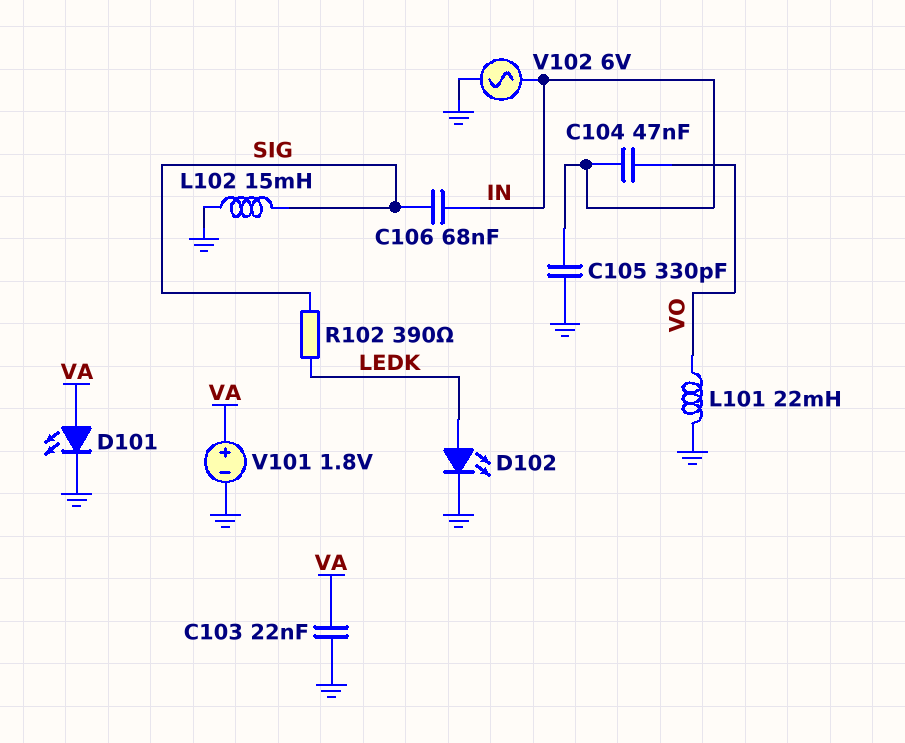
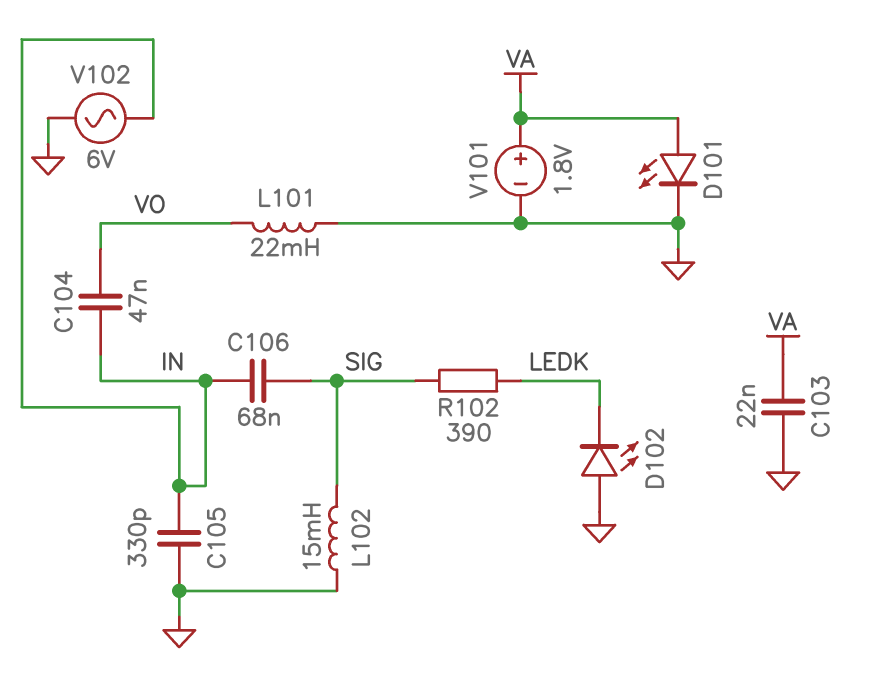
D102: LED (A LEDK, K GND) -> LED (A GND, K LEDK)

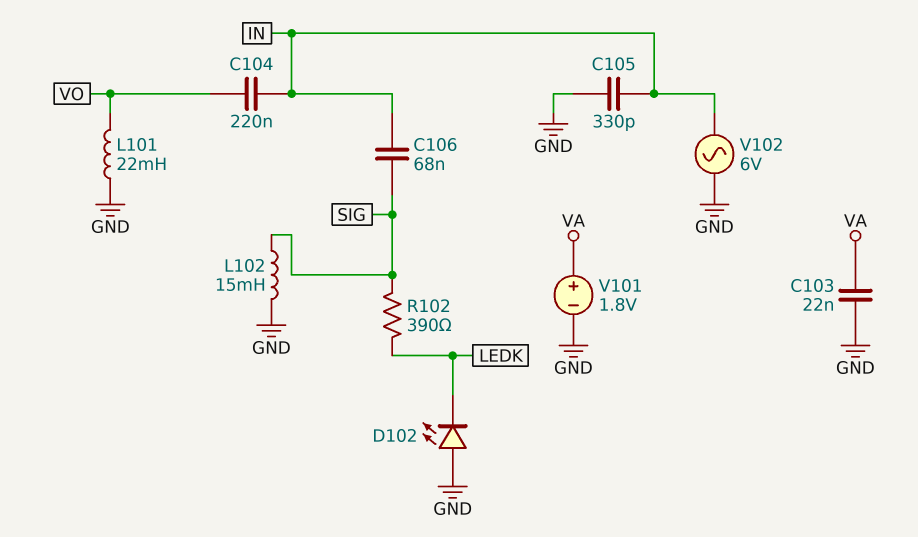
C104: 47nF (IN, VO) -> 220nF (IN, VO)
D101: LED (A VA, K GND) -> none

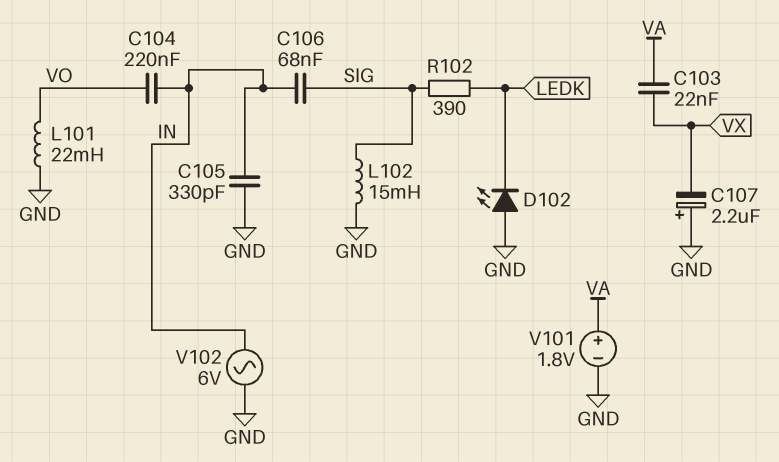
C103: 22nF (GND, VA) -> 22nF (VA, VX)
C107: none -> 2.2uF (plus GND, minus VX)

